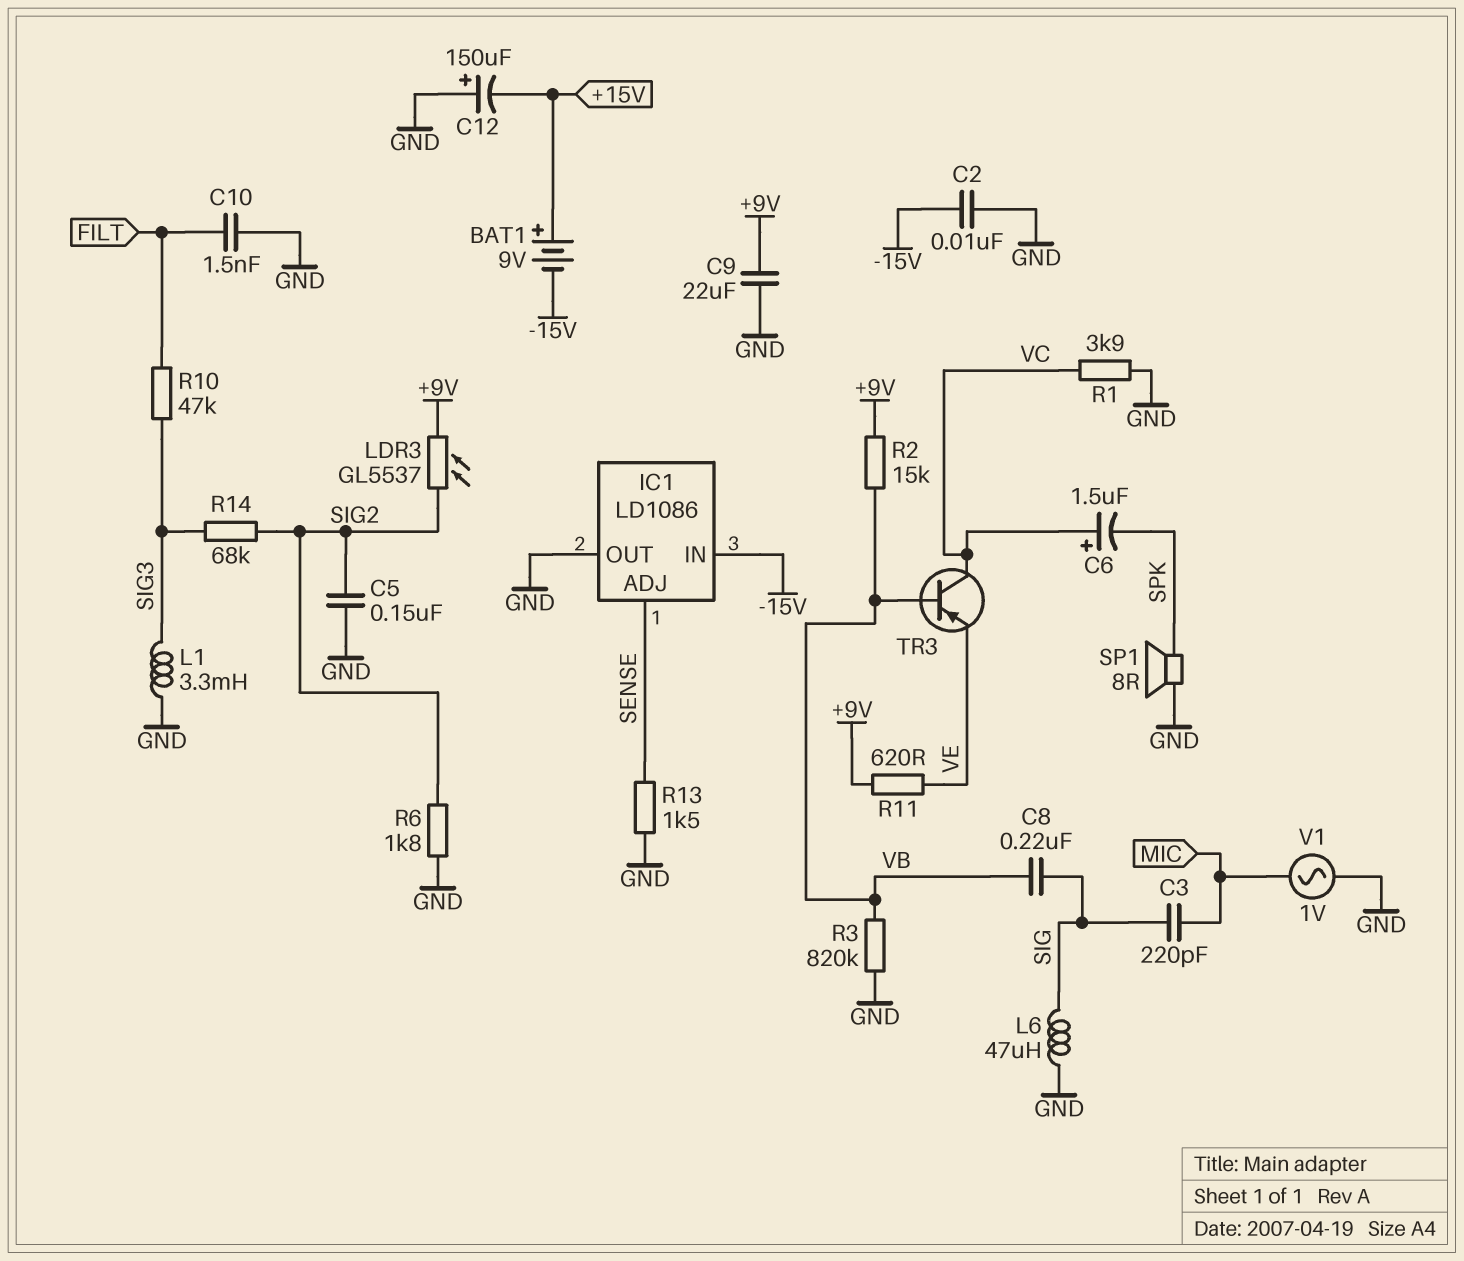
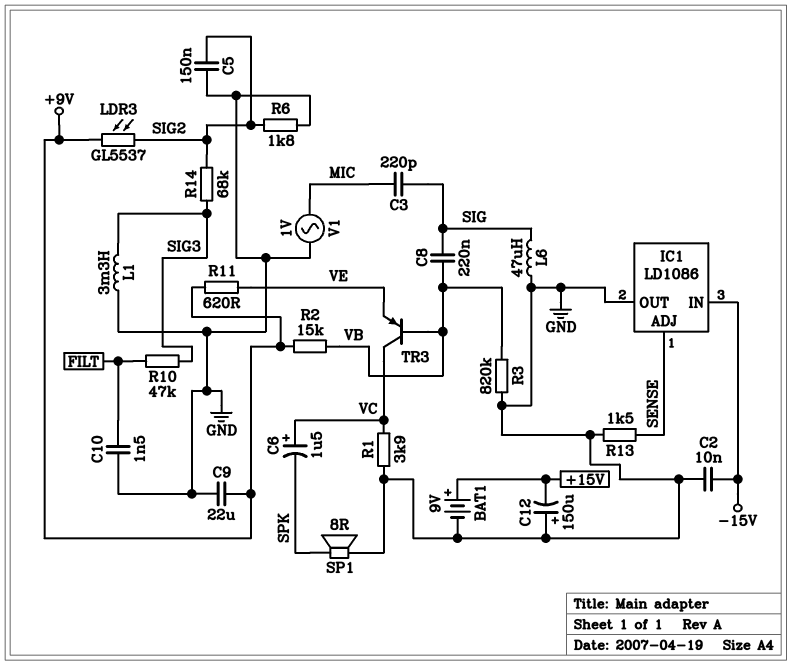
BAT1: 9V (plus +15V, minus -15V) -> 9V (plus +15V, minus GND)

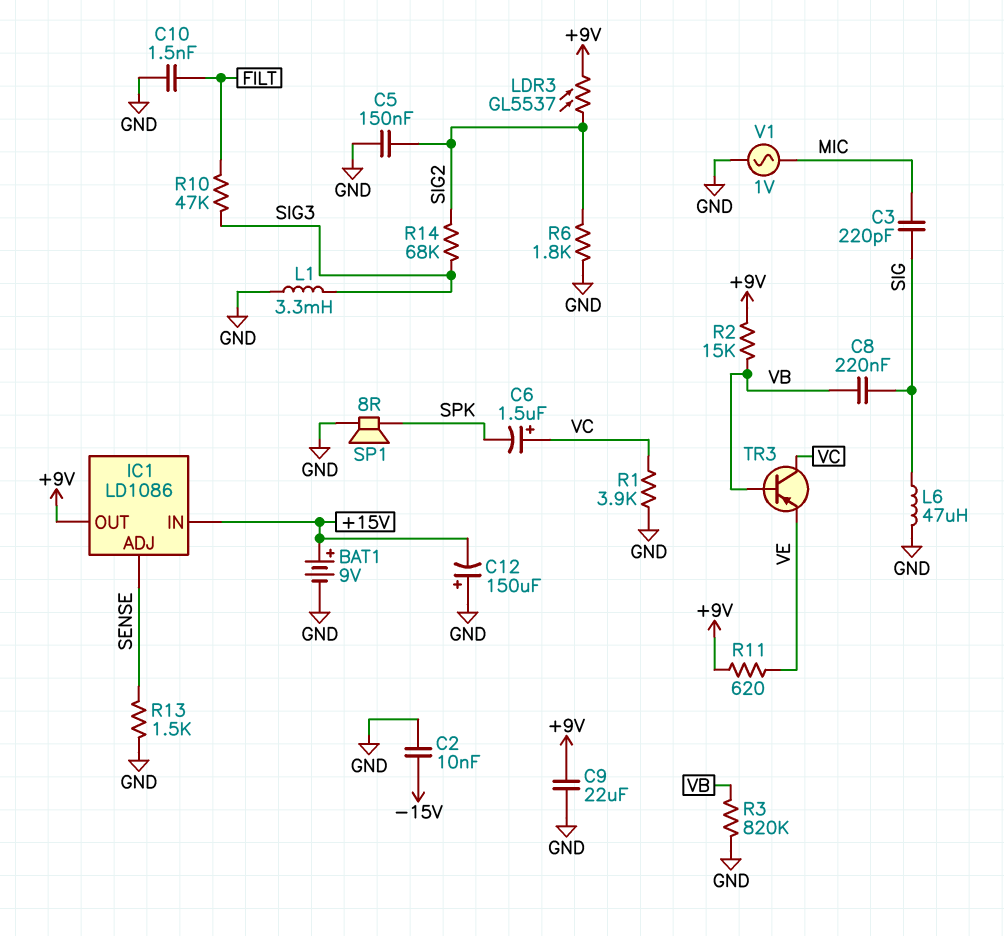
IC1 pin IN: -15V -> +15V
IC1 pin OUT: GND -> +9V

